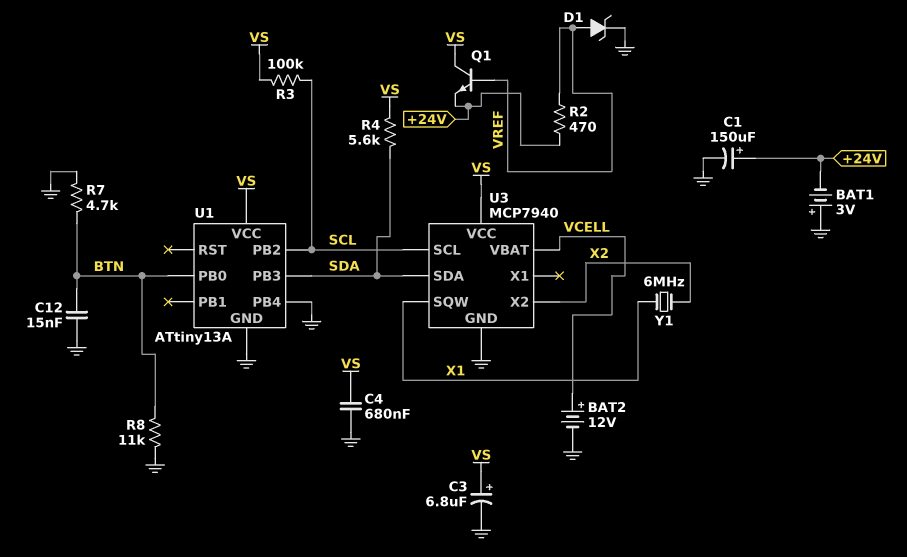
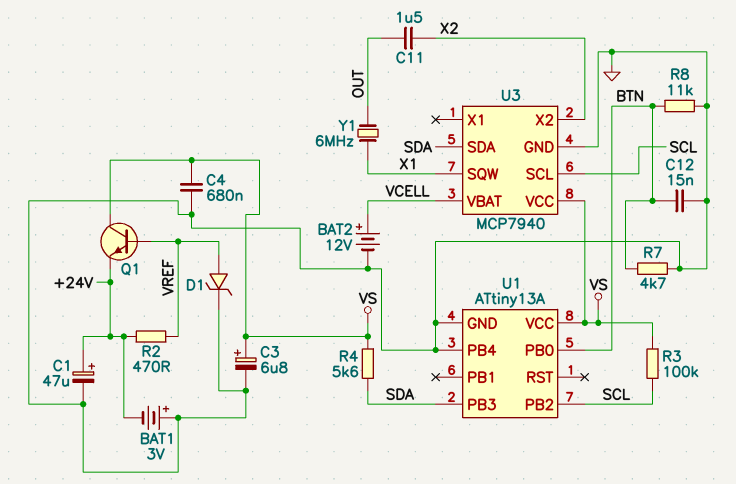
C1: 150uF (plus +24V, minus GND) -> 47uF (plus +24V, minus GND)
C11: none -> 1.5uF (OUT, X2)
Y1: 6MHz (X1, X2) -> 6MHz (OUT, X1)

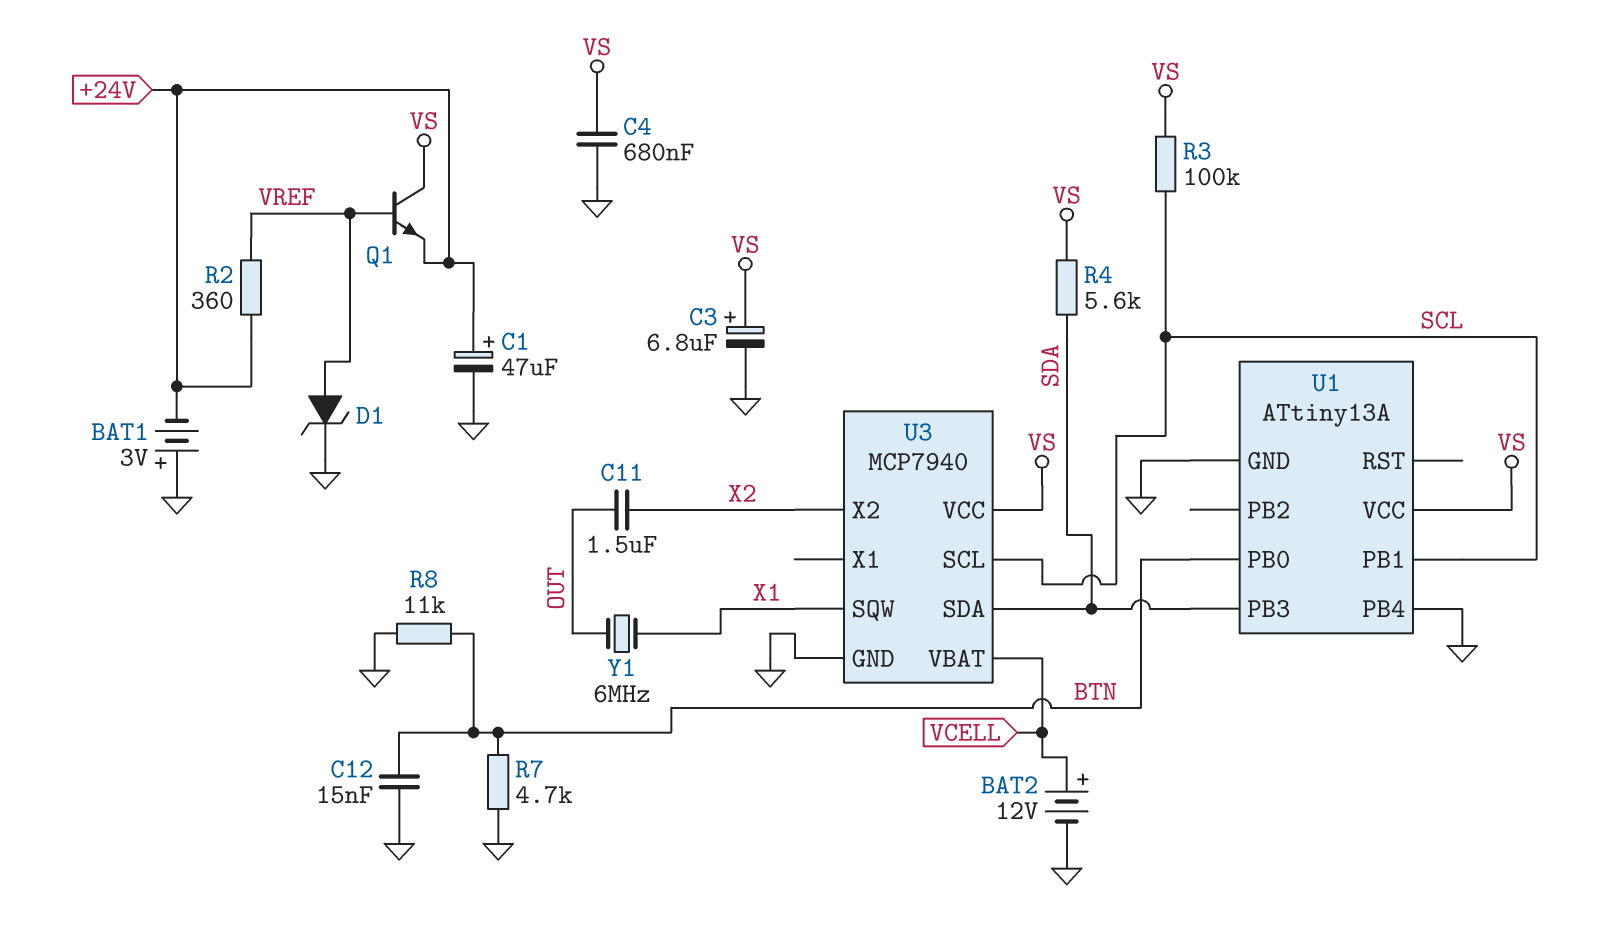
R2: 470 (+24V, VREF) -> 360 (+24V, VREF)
U1 pin PB1: none -> SCL
U1 pin PB2: SCL -> none

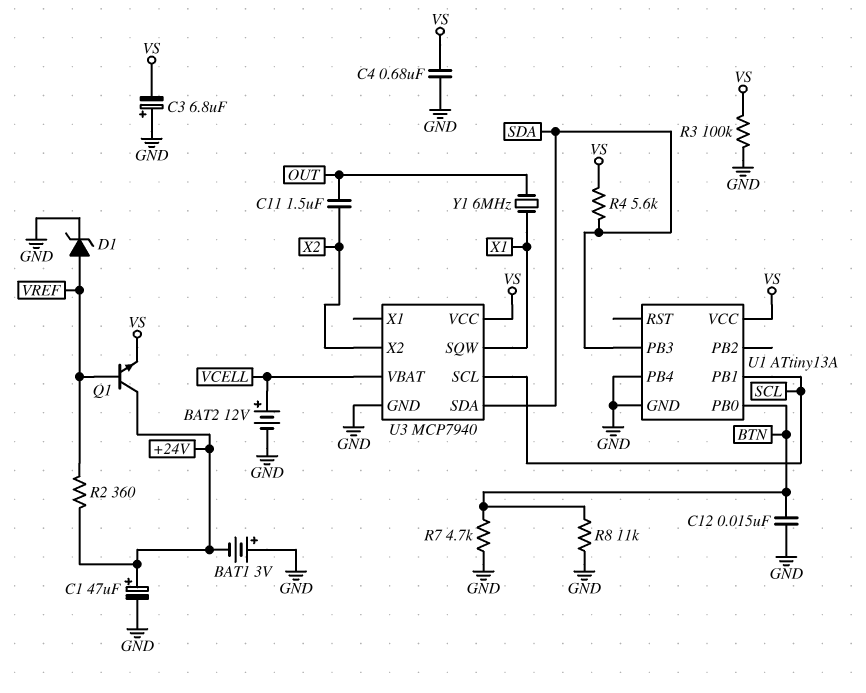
C3: 6.8uF (plus VS, minus GND) -> 6.8uF (plus GND, minus VS)
Q1: NPN (B VREF, C VS, E +24V) -> NPN (B VREF, C +24V, E VS)
R3: 100k (SCL, VS) -> 100k (GND, VS)

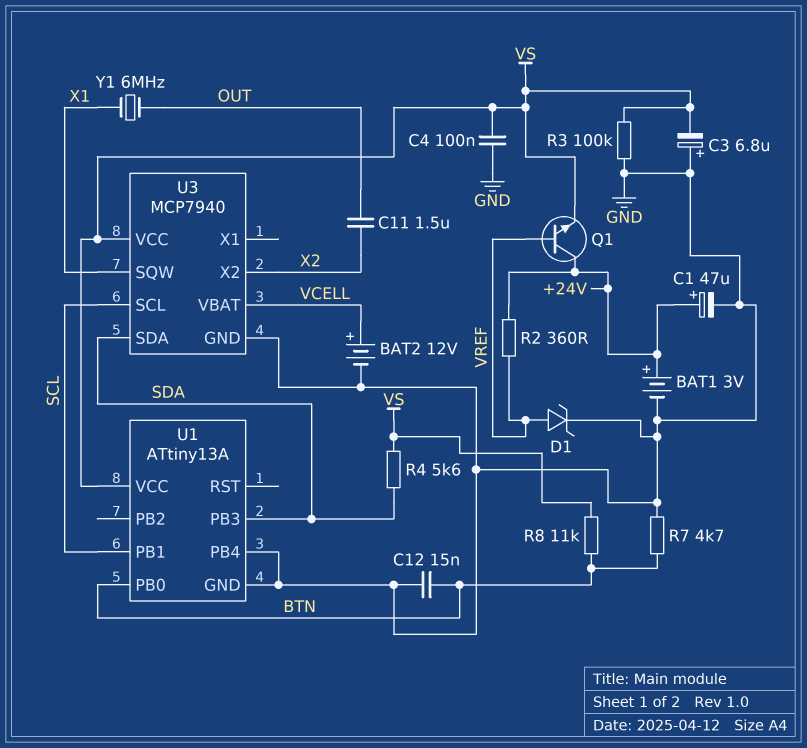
BAT1: 3V (plus GND, minus +24V) -> 3V (plus +24V, minus GND)
C4: 680nF (GND, VS) -> 100nF (GND, VS)
R8: 11k (BTN, GND) -> 11k (BTN, VS)

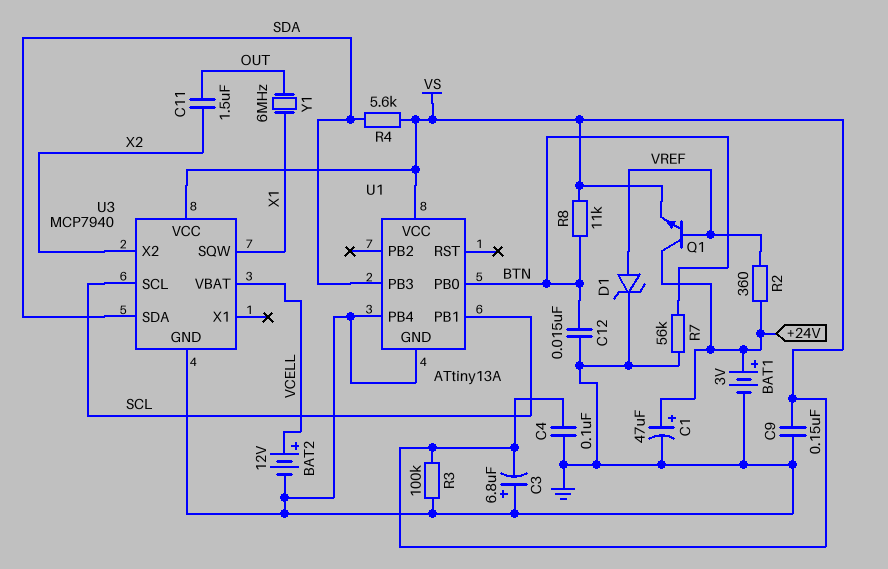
C9: none -> 150nF (GND, VS)
R7: 4.7k (BTN, GND) -> 56k (BTN, GND)

